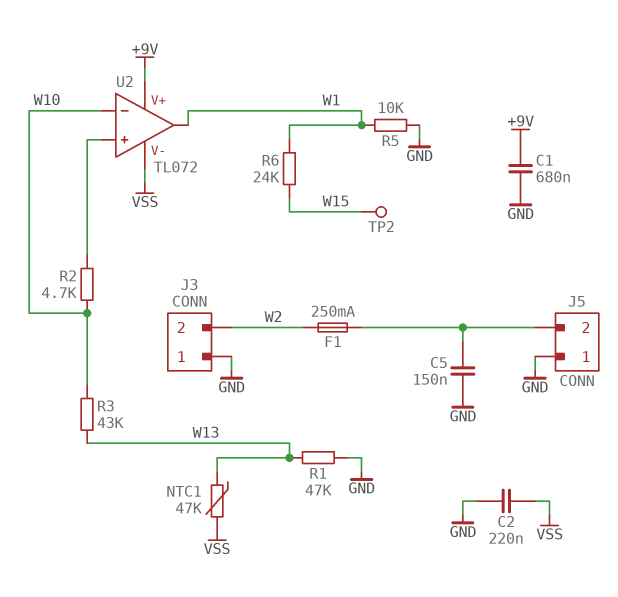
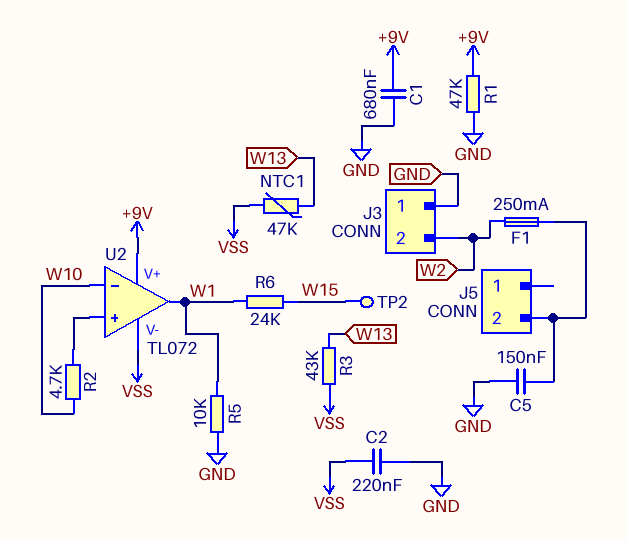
J5 pin 1: GND -> none
R1: 47k (GND, W13) -> 47k (+9V, GND)
R3: 43k (W10, W13) -> 43k (VSS, W13)

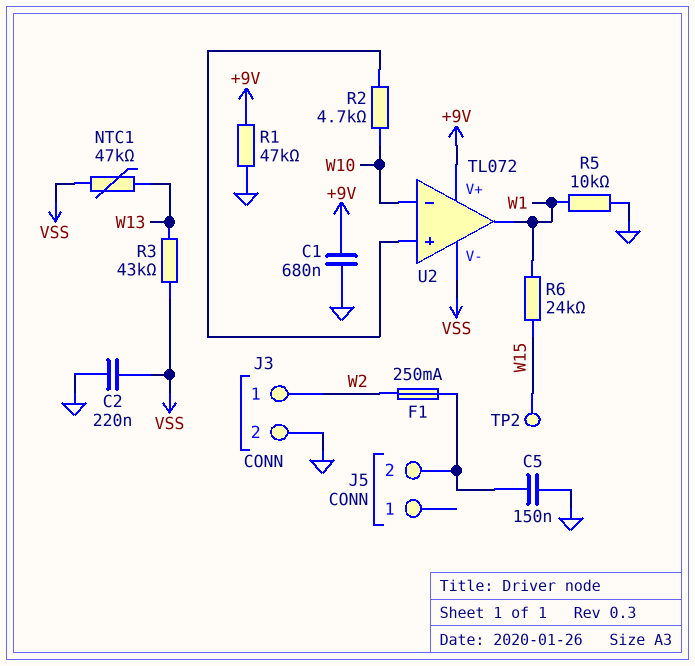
J3 pin 1: GND -> W2
J3 pin 2: W2 -> GND

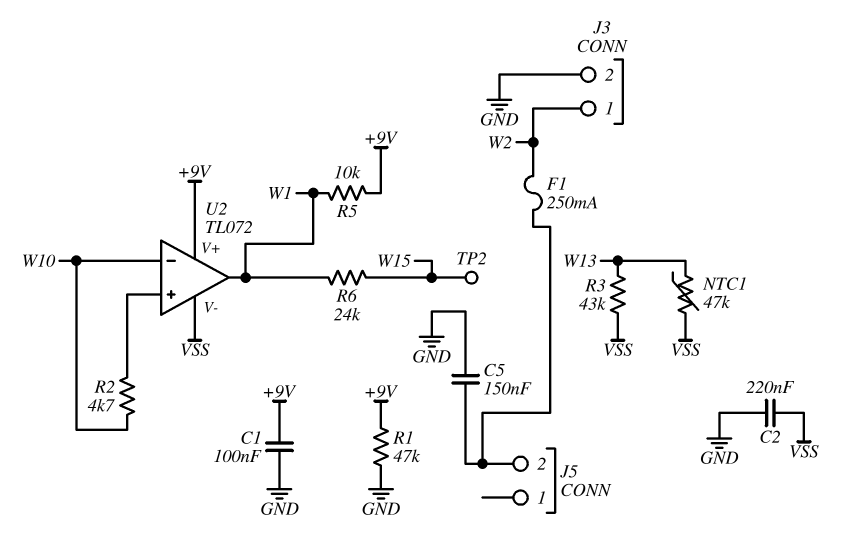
C1: 680nF (+9V, GND) -> 100nF (+9V, GND)
R5: 10k (GND, W1) -> 10k (+9V, W1)

